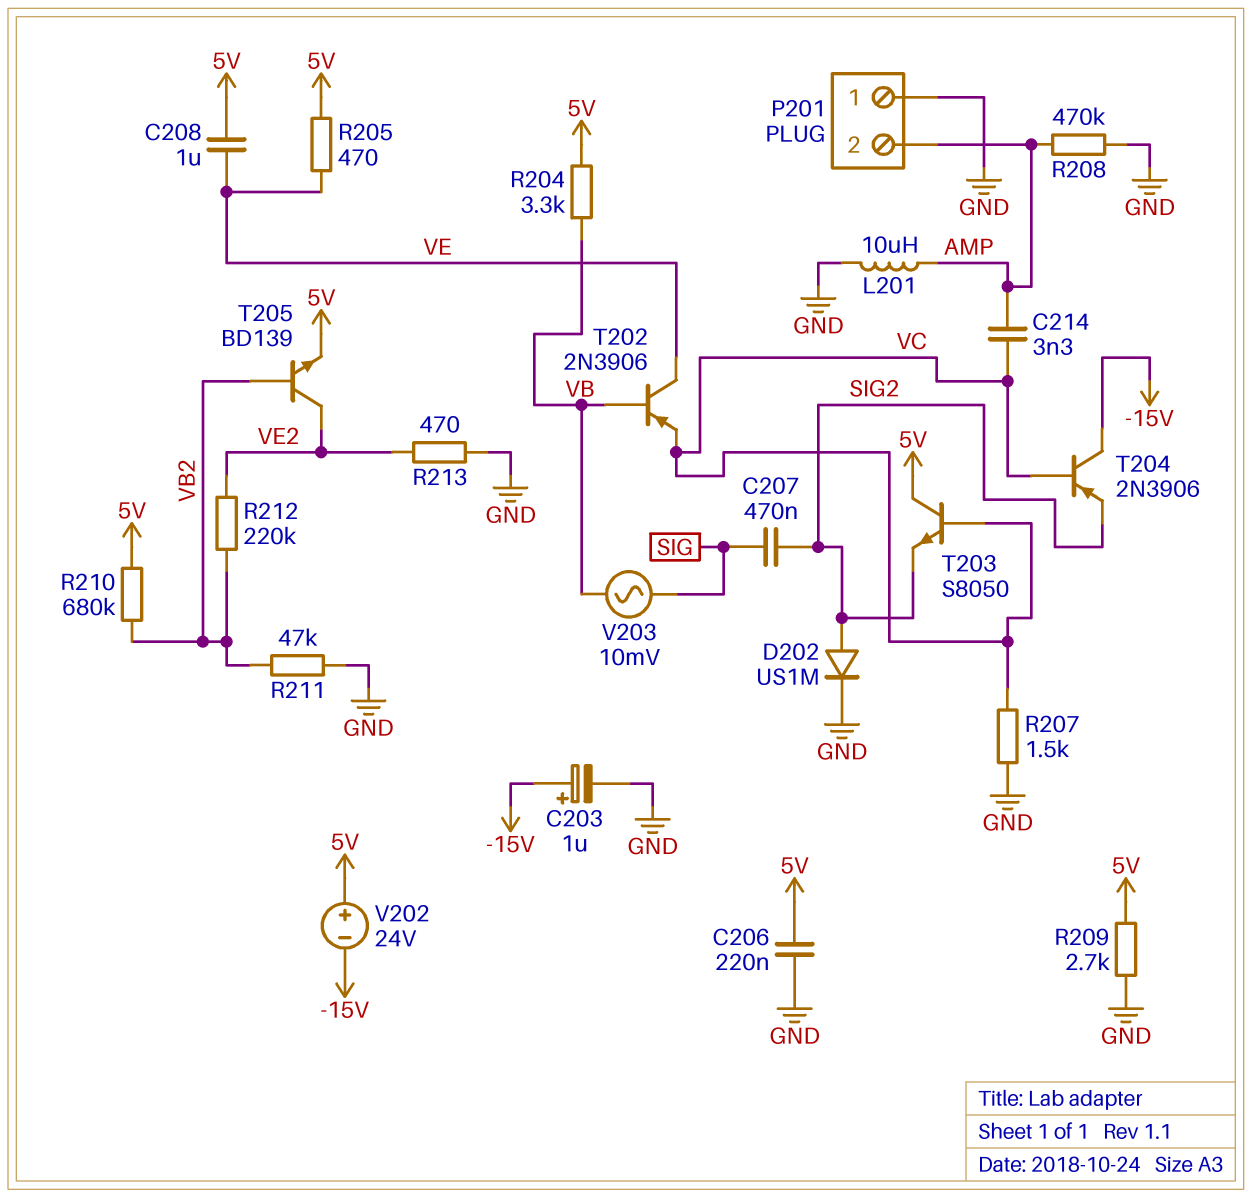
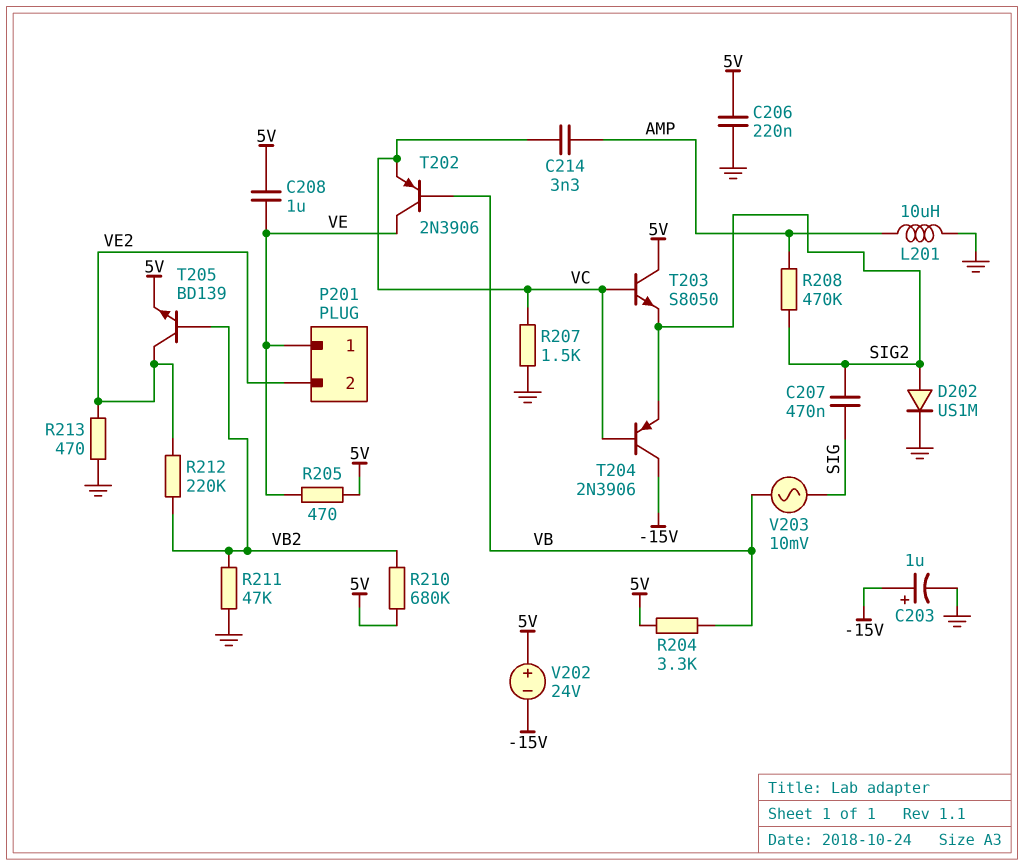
P201 pin 1: GND -> VE
P201 pin 2: AMP -> VE2
R208: 470k (AMP, GND) -> 470k (AMP, SIG2)
R209: 2.7k (5V, GND) -> none

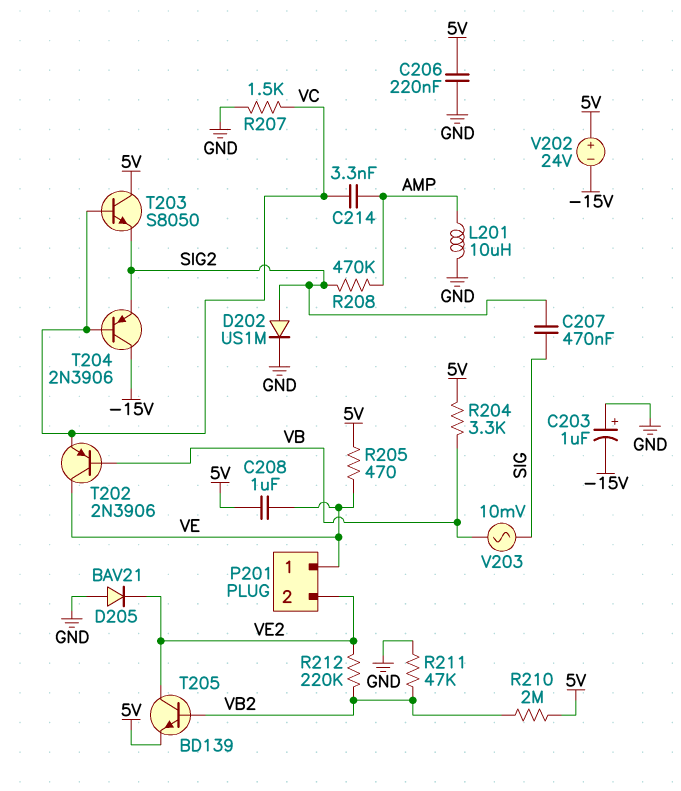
C203: 1uF (plus -15V, minus GND) -> 1uF (plus GND, minus -15V)
D205: none -> diode BAV21 (A GND, K VE2)
R210: 680k (5V, VB2) -> 2M (5V, VB2)
R213: 470 (GND, VE2) -> none

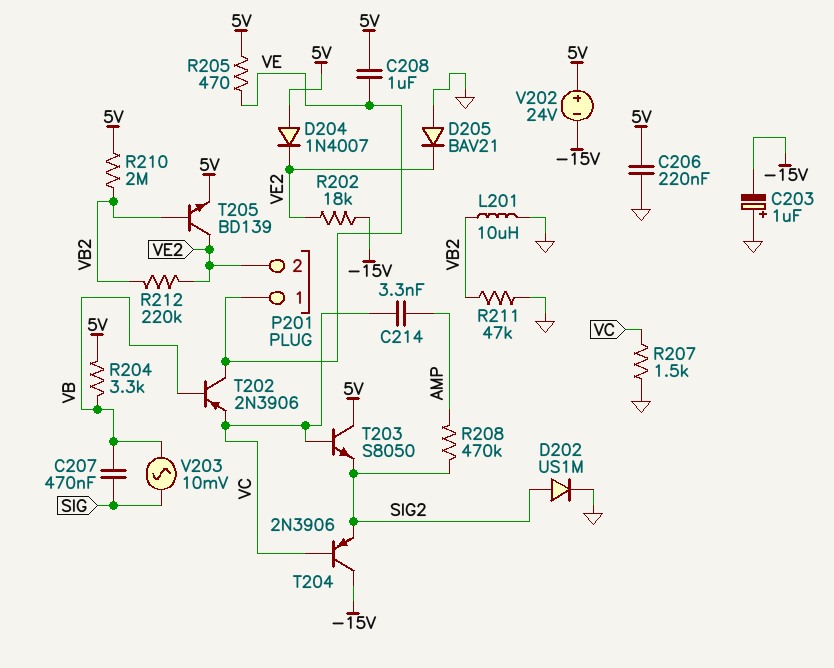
C207: 470nF (SIG, SIG2) -> 470nF (SIG, VB)
D204: none -> diode 1N4007 (A 5V, K VE2)
L201: 10uH (AMP, GND) -> 10uH (GND, VB2)
R202: none -> 18k (-15V, VE2)

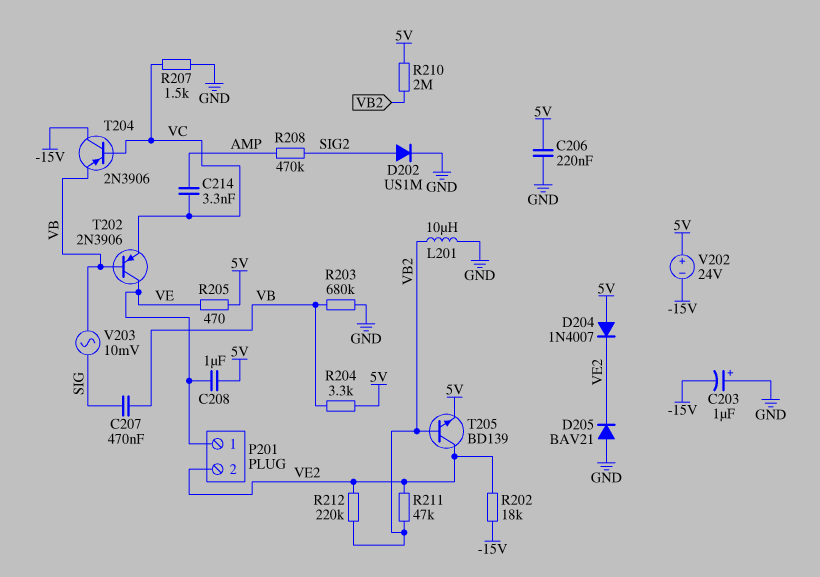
R203: none -> 680k (GND, VB)
R211: 47k (GND, VB2) -> 47k (VB2, VE2)
T203: NPN S8050 (B VC, C 5V, E SIG2) -> none
T204: PNP 2N3906 (B VC, C -15V, E SIG2) -> PNP 2N3906 (B VC, C -15V, E VB)

